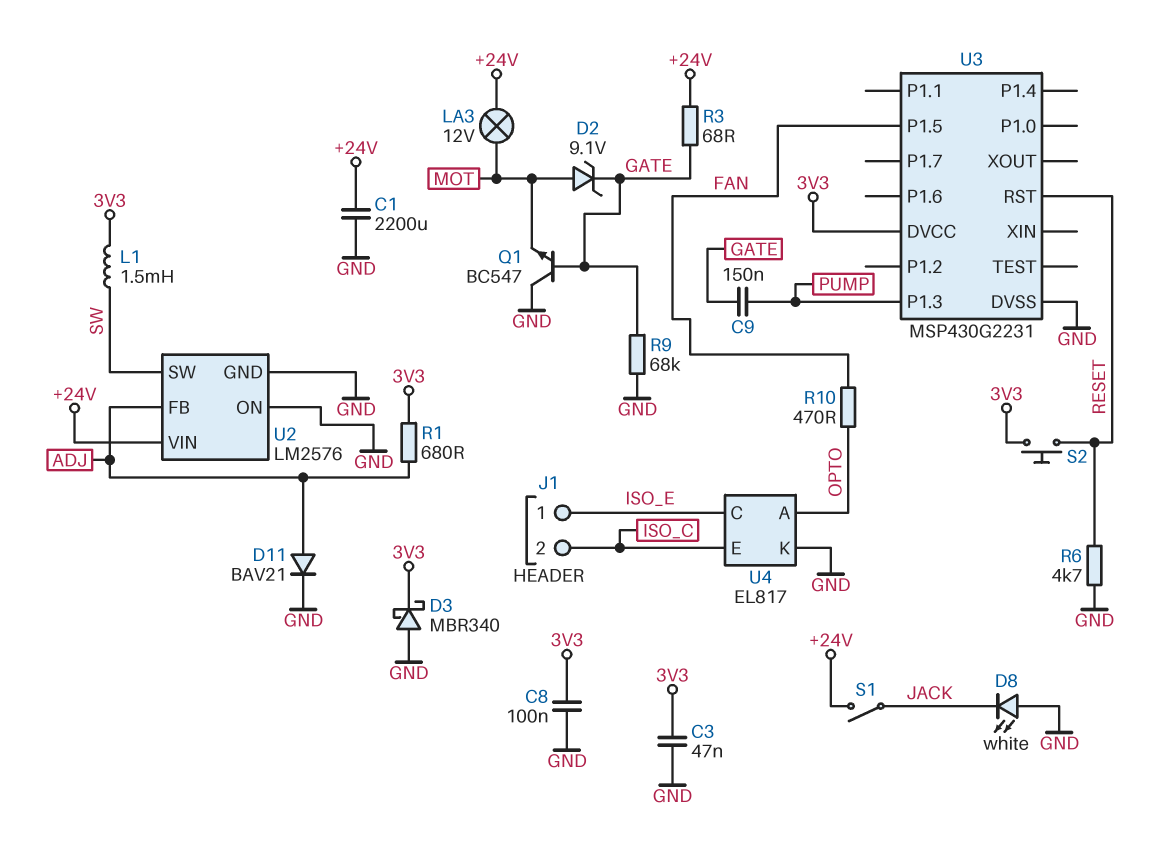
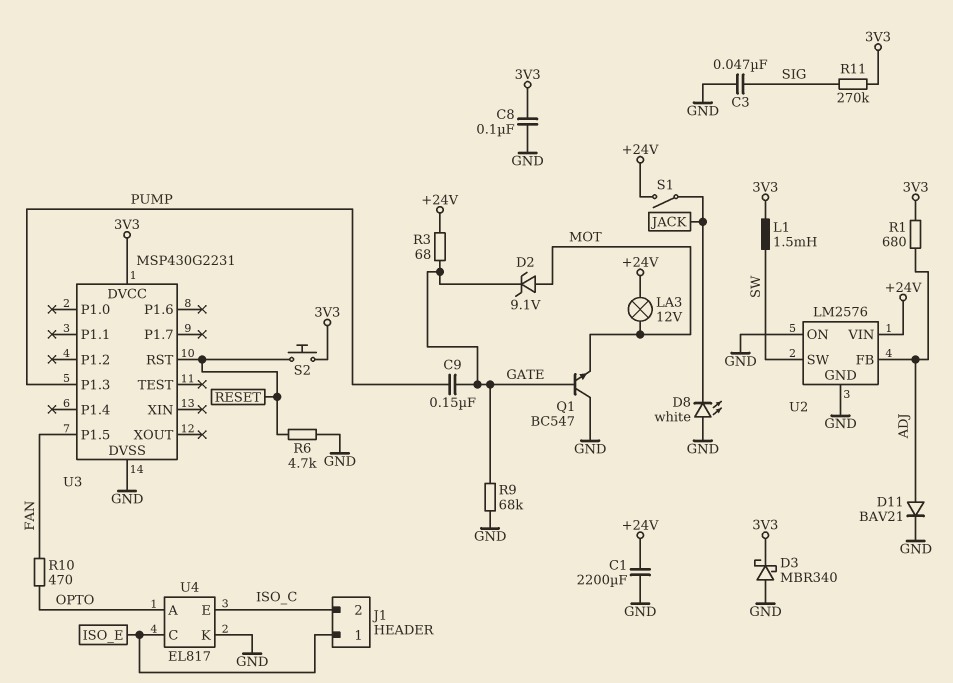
C3: 47nF (3V3, GND) -> 47nF (GND, SIG)
R11: none -> 270k (3V3, SIG)

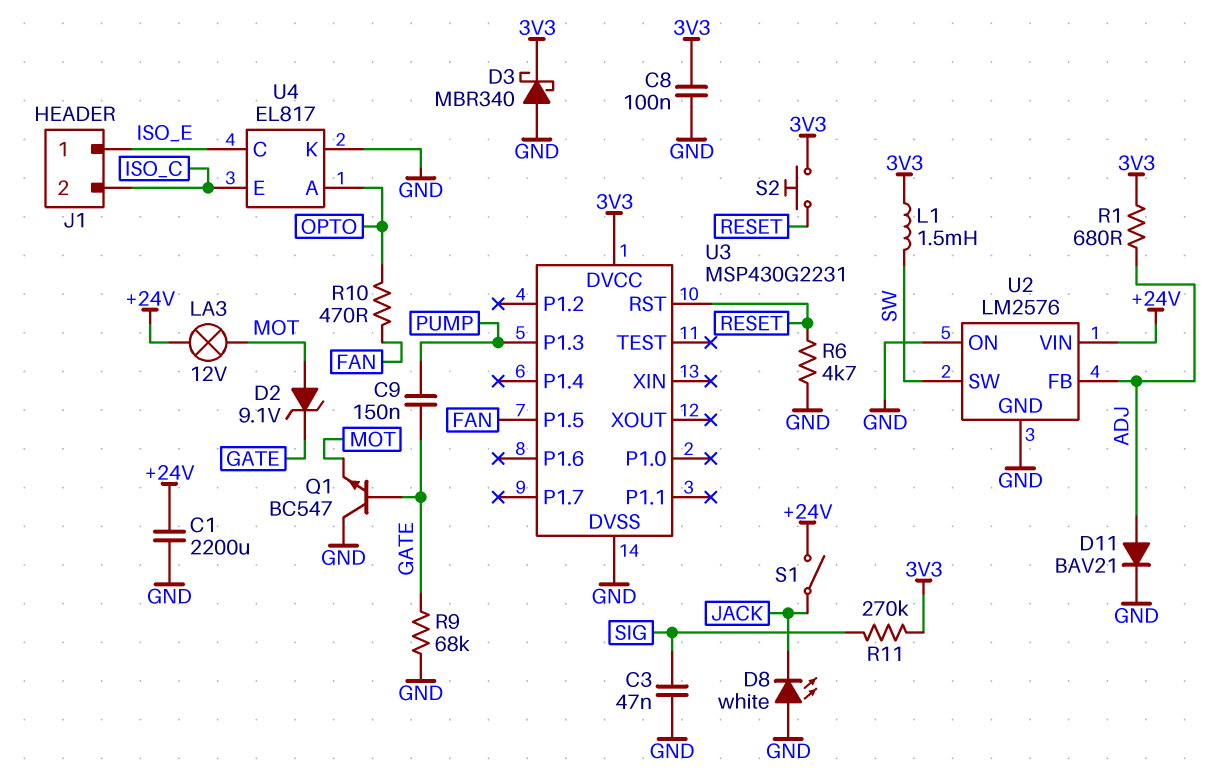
R3: 68 (+24V, GATE) -> none

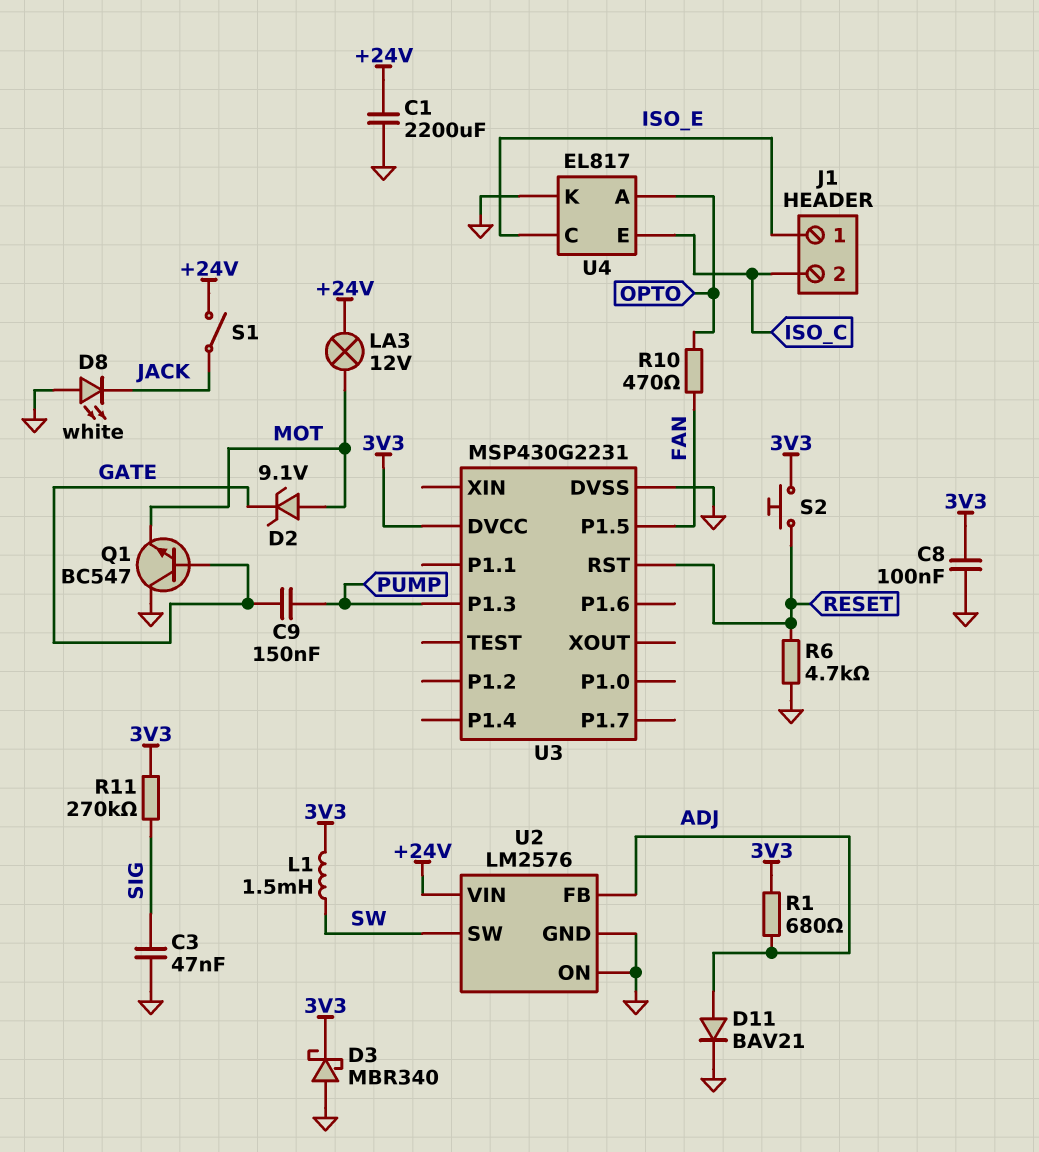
R9: 68k (GATE, GND) -> none

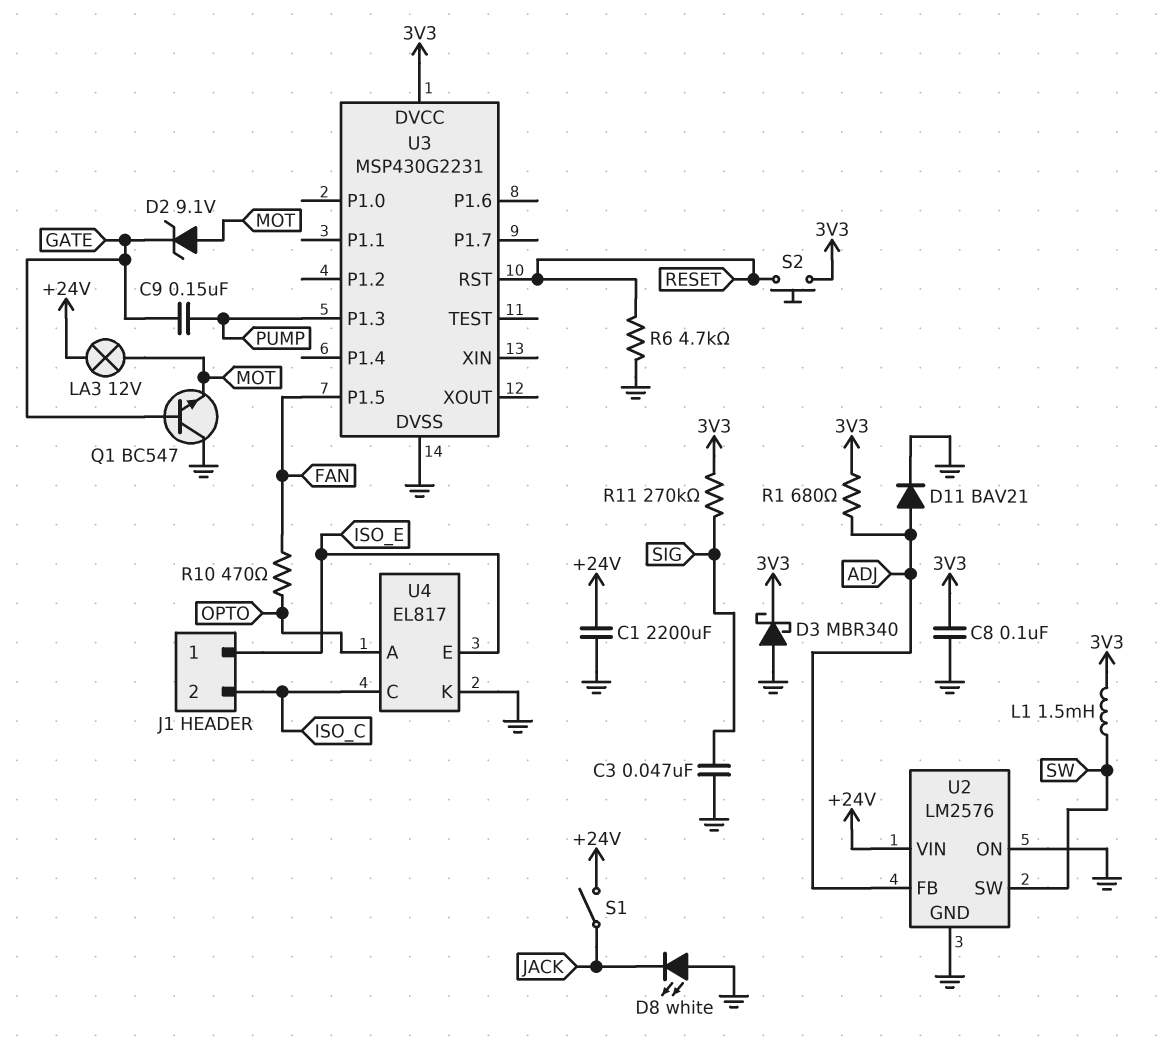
U4 pin C: ISO_E -> ISO_C
U4 pin E: ISO_C -> ISO_E

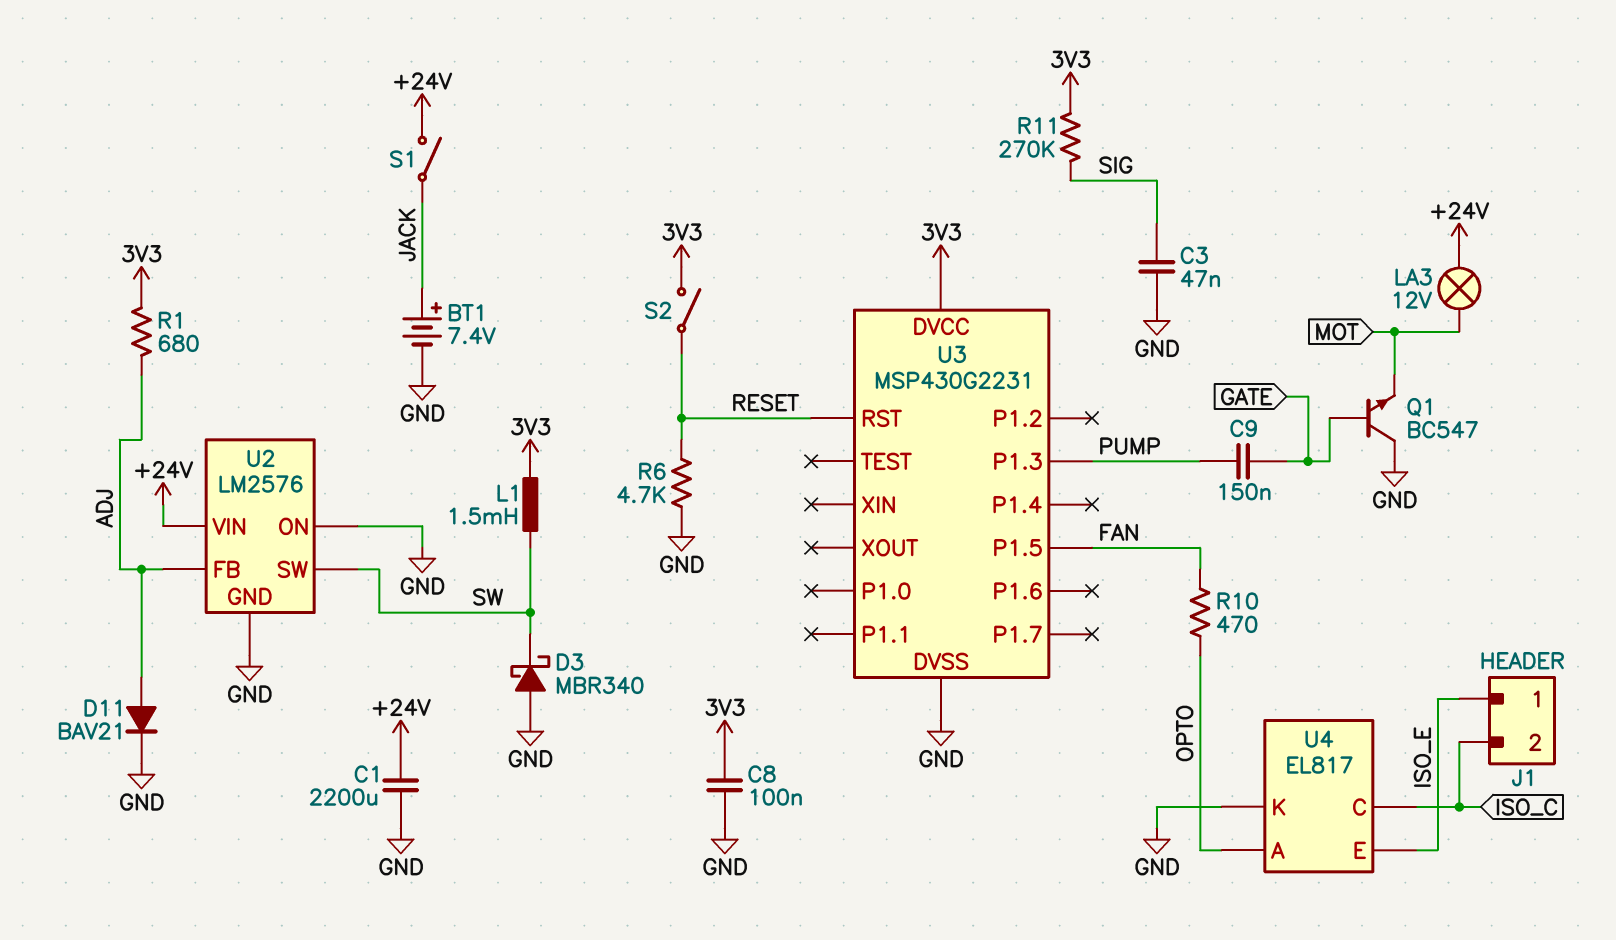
BT1: none -> 7.4V (plus JACK, minus GND)
D2: zener 9.1V (A MOT, K GATE) -> none
D3: schottky MBR340 (A GND, K 3V3) -> schottky MBR340 (A GND, K SW)
D8: LED white (A GND, K JACK) -> none
S2: button (3V3, RESET) -> switch (3V3, RESET)

